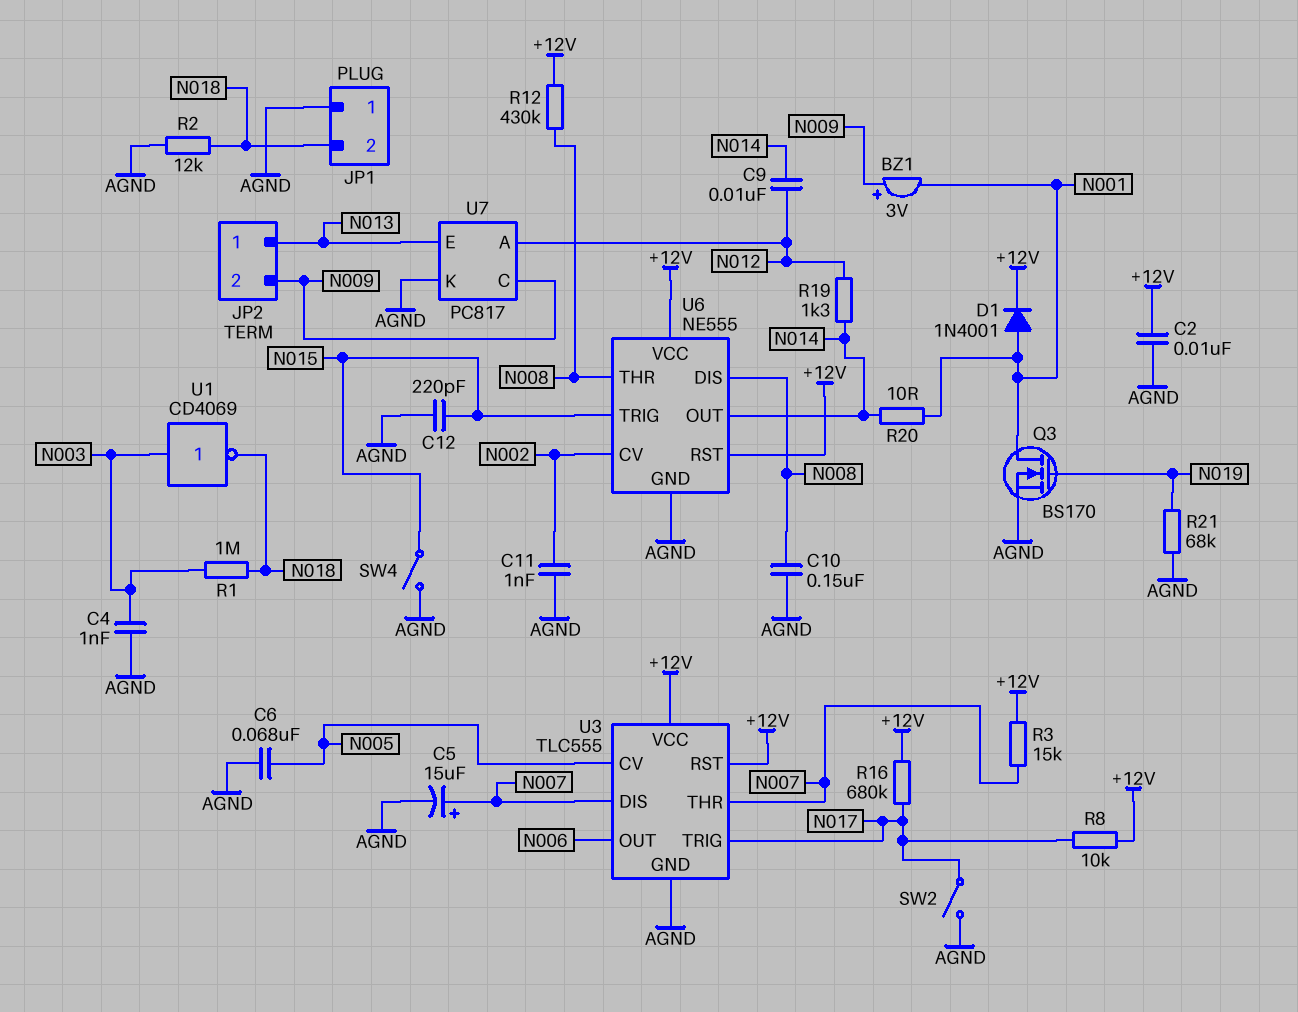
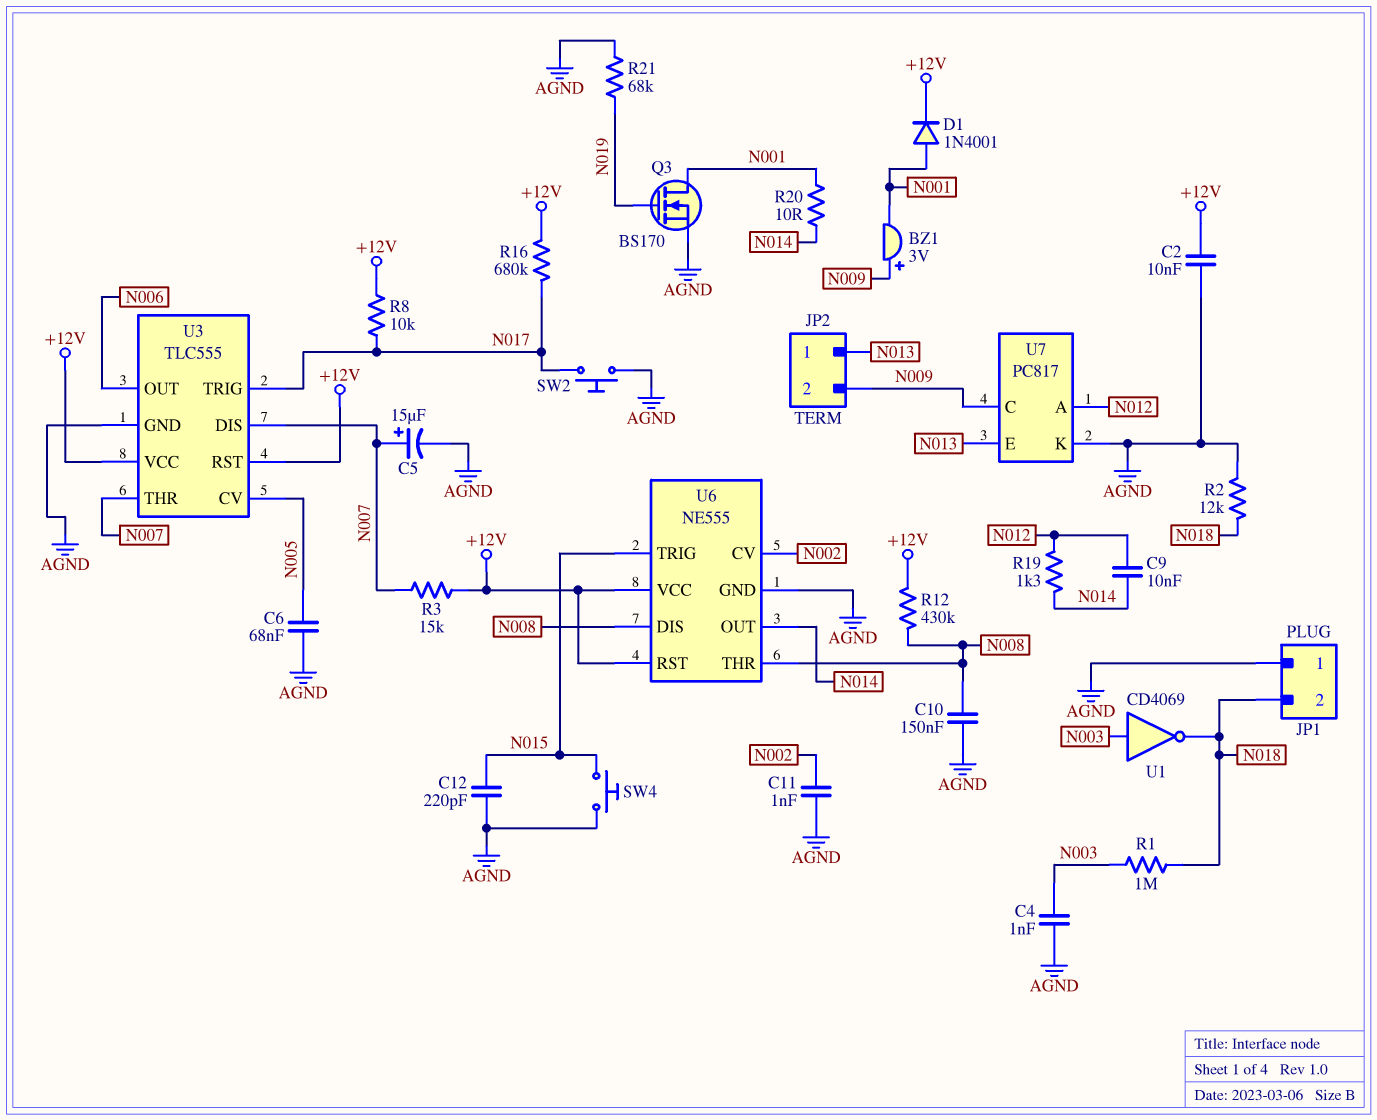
SW2: switch (AGND, N017) -> button (AGND, N017)
SW4: switch (AGND, N015) -> button (AGND, N015)

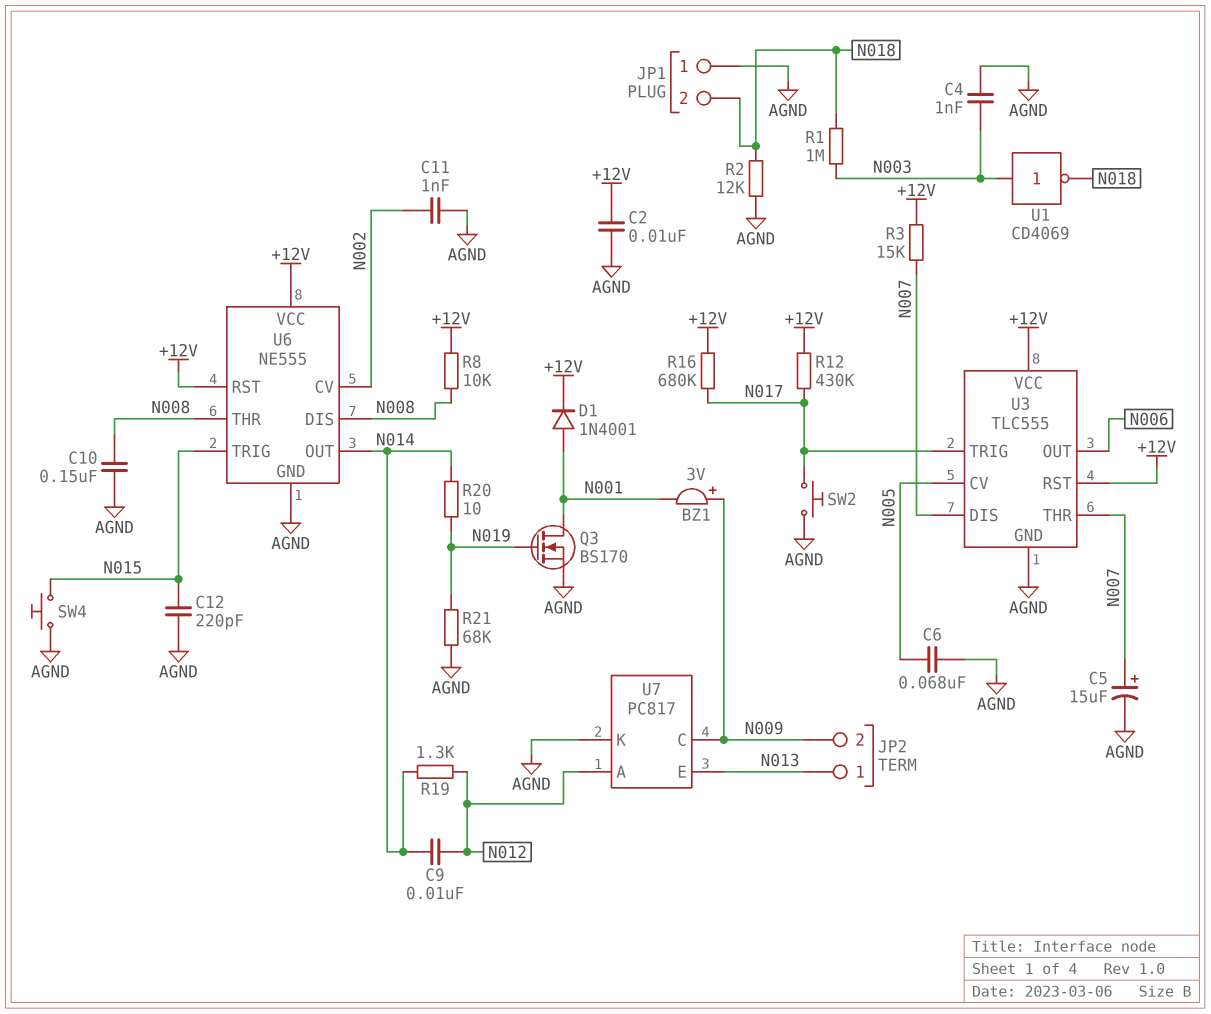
R8: 10k (+12V, N017) -> 10k (+12V, N008)
R12: 430k (+12V, N008) -> 430k (+12V, N017)
R20: 10 (N001, N014) -> 10 (N014, N019)

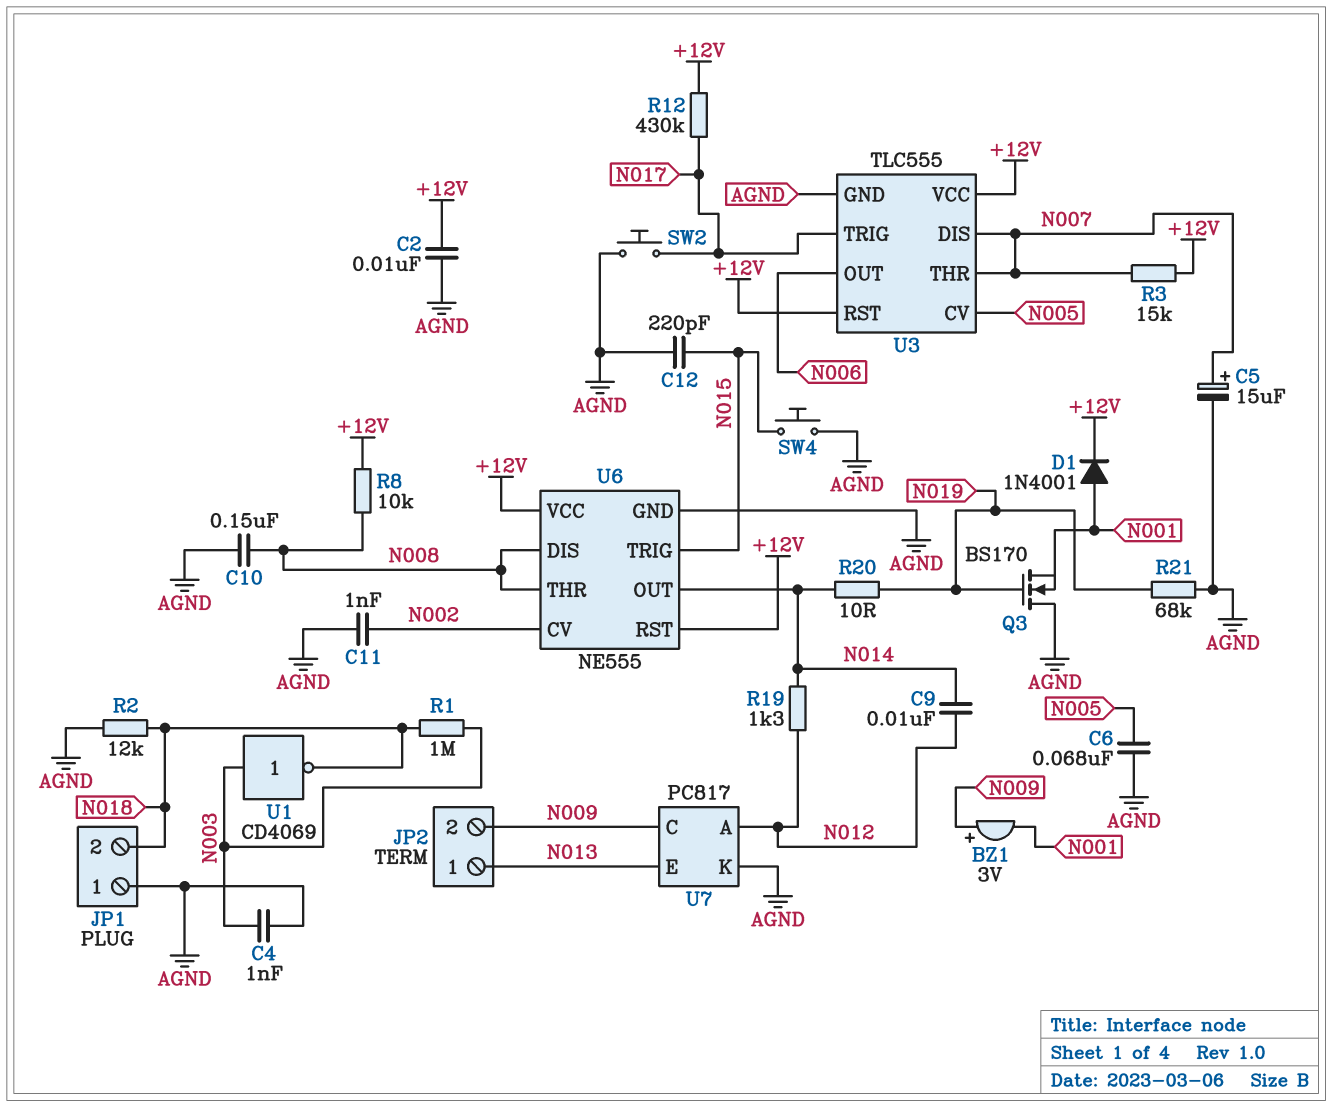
Q3: NMOS BS170 (G N019, D N001, S AGND) -> NMOS BS170 (G N019, D AGND, S N001)
R16: 680k (+12V, N017) -> none

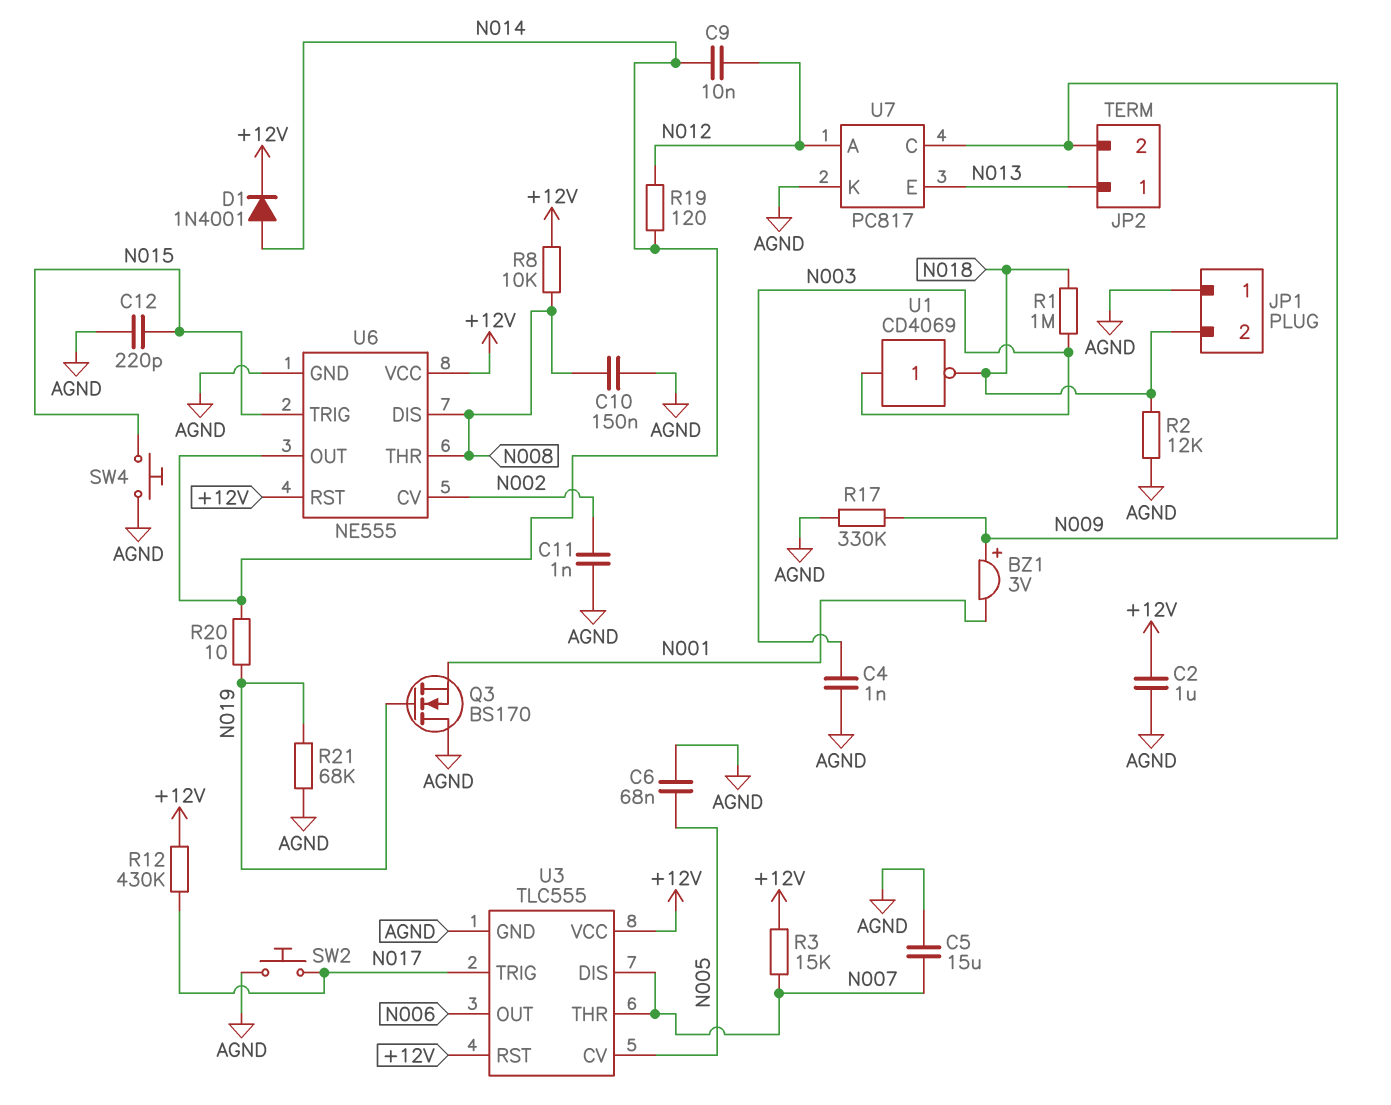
C2: 10nF (+12V, AGND) -> 1uF (+12V, AGND)
C5: 15uF (plus N007, minus AGND) -> 15uF (AGND, N007)
D1: diode 1N4001 (A N001, K +12V) -> diode 1N4001 (A N014, K +12V)
R17: none -> 330k (AGND, N009)
R19: 1.3k (N012, N014) -> 120 (N012, N014)

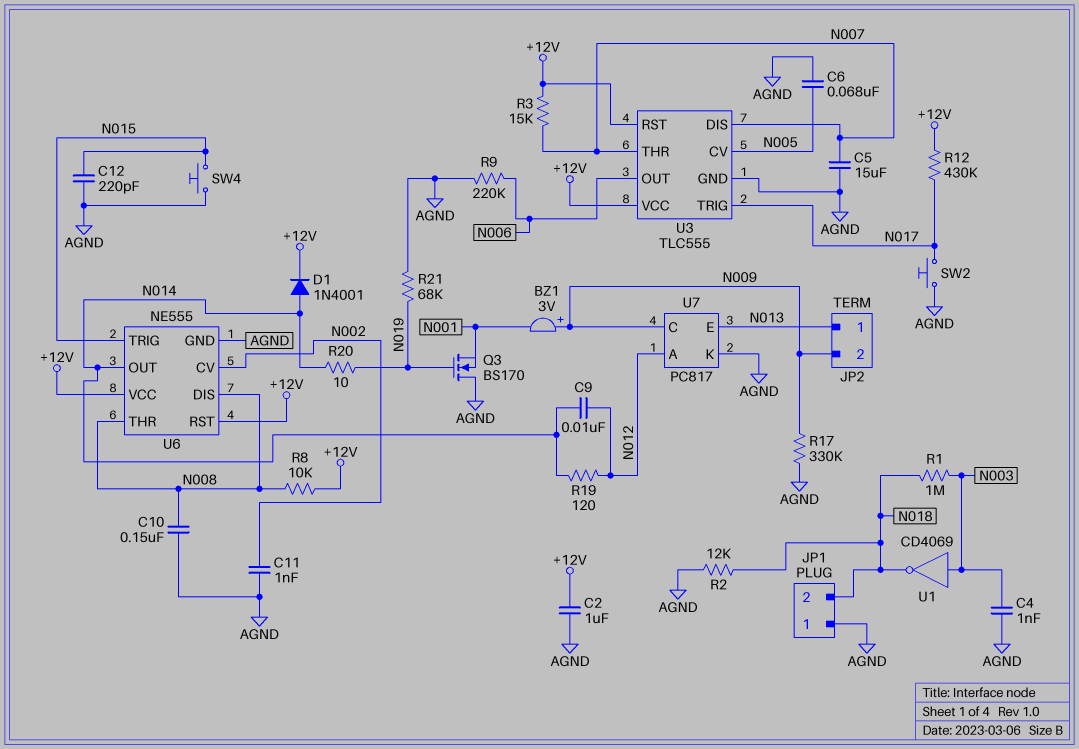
R9: none -> 220k (AGND, N006)

